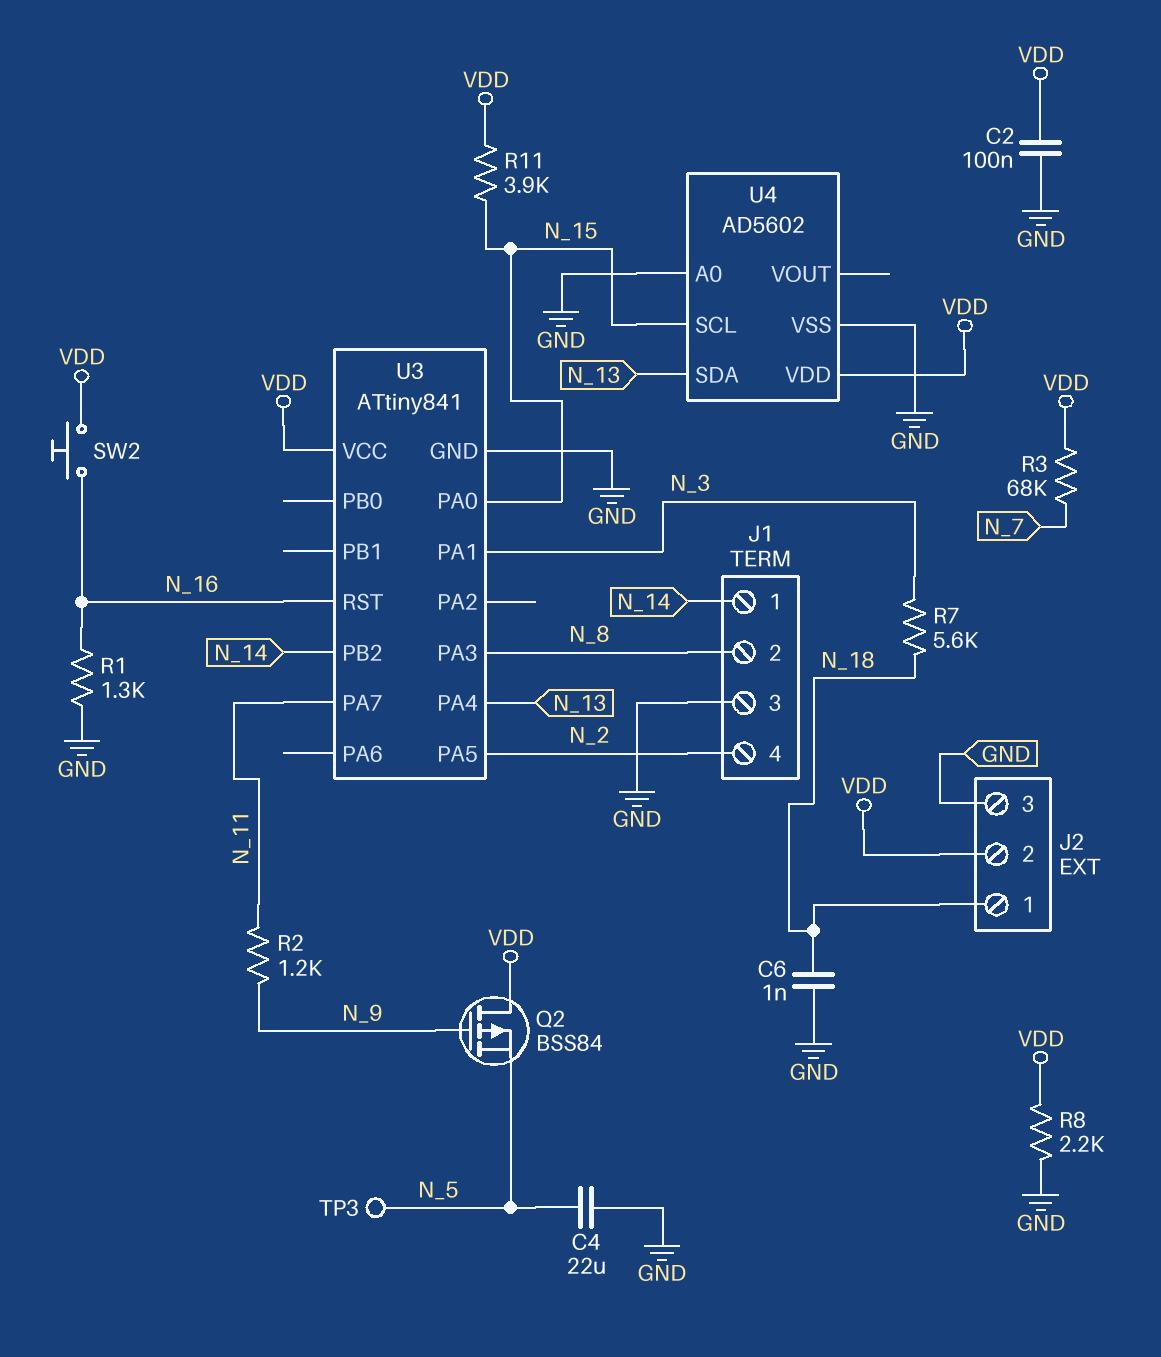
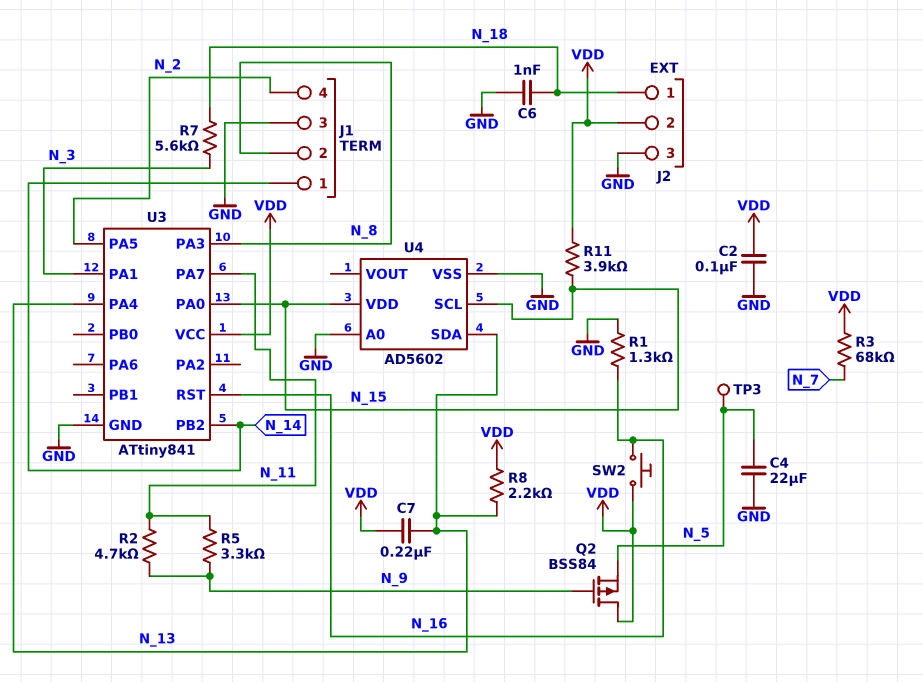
C7: none -> 220nF (N_13, VDD)
R2: 1.2k (N_9, N_11) -> 4.7k (N_9, N_11)
R5: none -> 3.3k (N_9, N_11)
R8: 2.2k (GND, VDD) -> 2.2k (N_13, VDD)
U4 pin VDD: VDD -> N_15

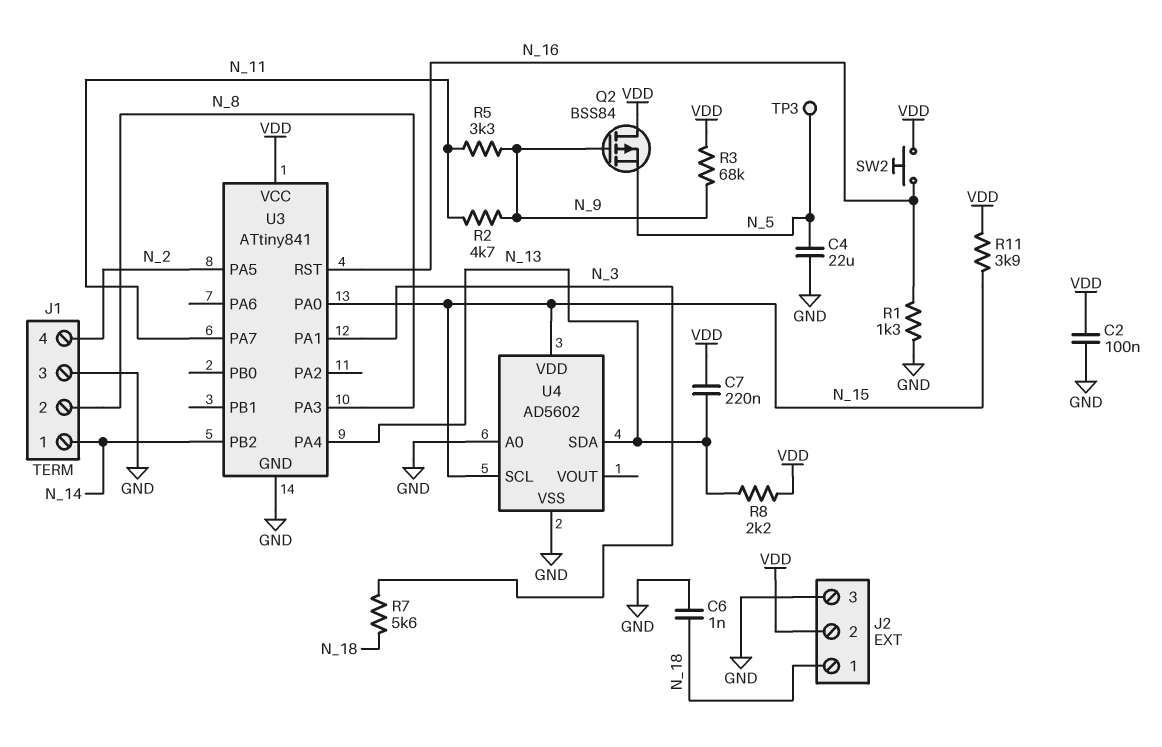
R3: 68k (N_7, VDD) -> 68k (N_9, VDD)

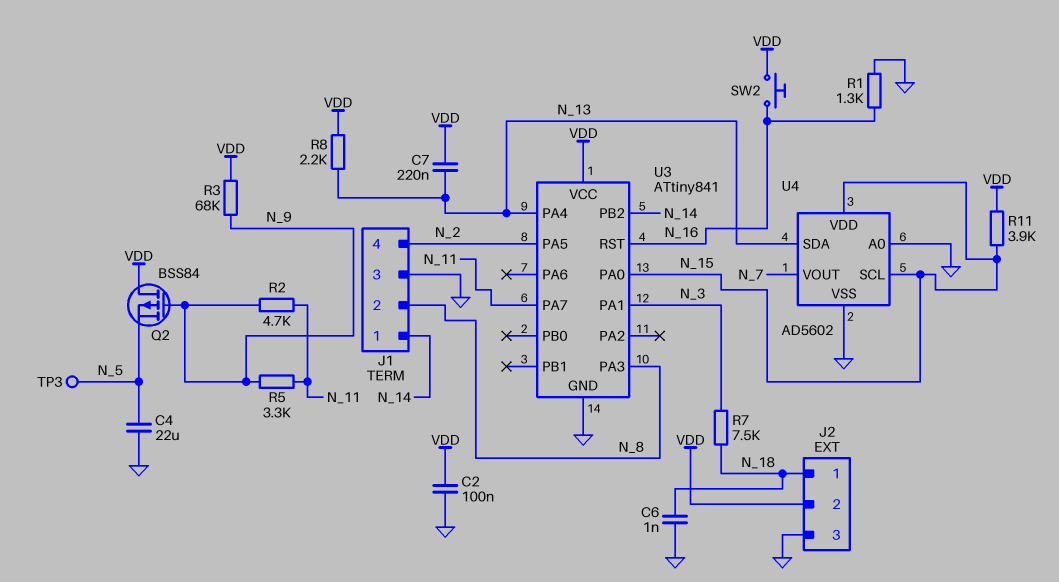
R7: 5.6k (N_3, N_18) -> 7.5k (N_3, N_18)
U4 pin VOUT: none -> N_7

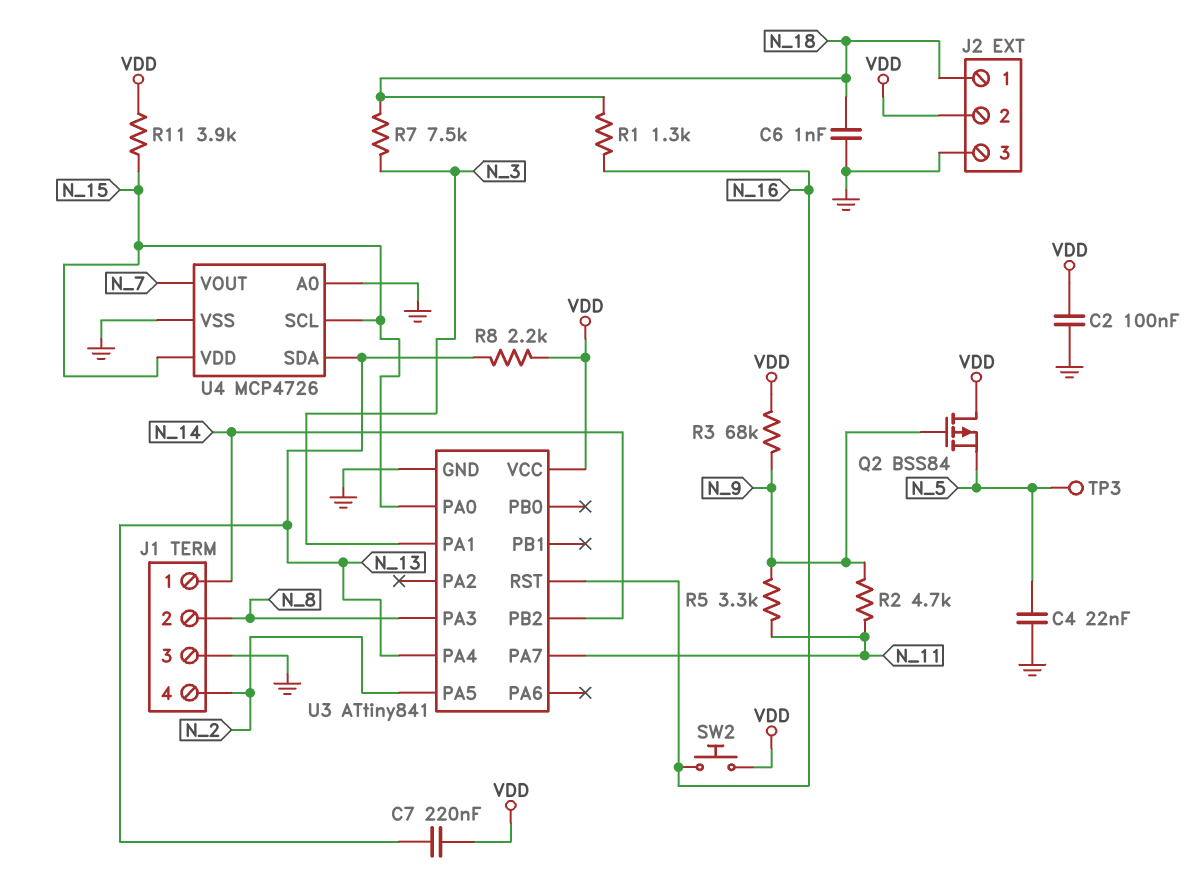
C4: 22uF (GND, N_5) -> 22nF (GND, N_5)
R1: 1.3k (GND, N_16) -> 1.3k (N_16, N_18)
U4: AD5602 -> MCP4726

